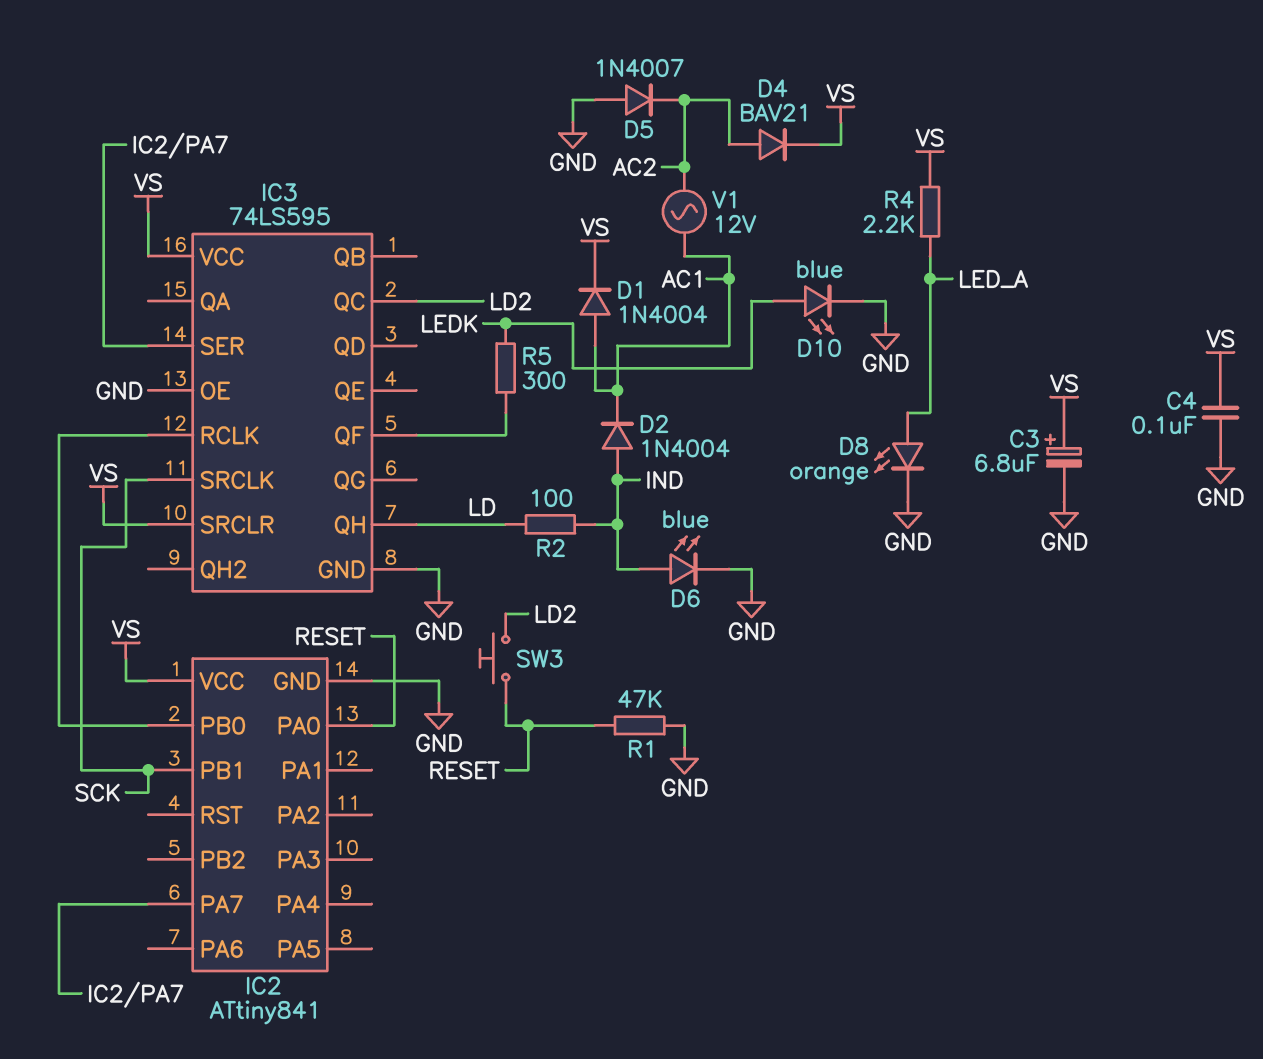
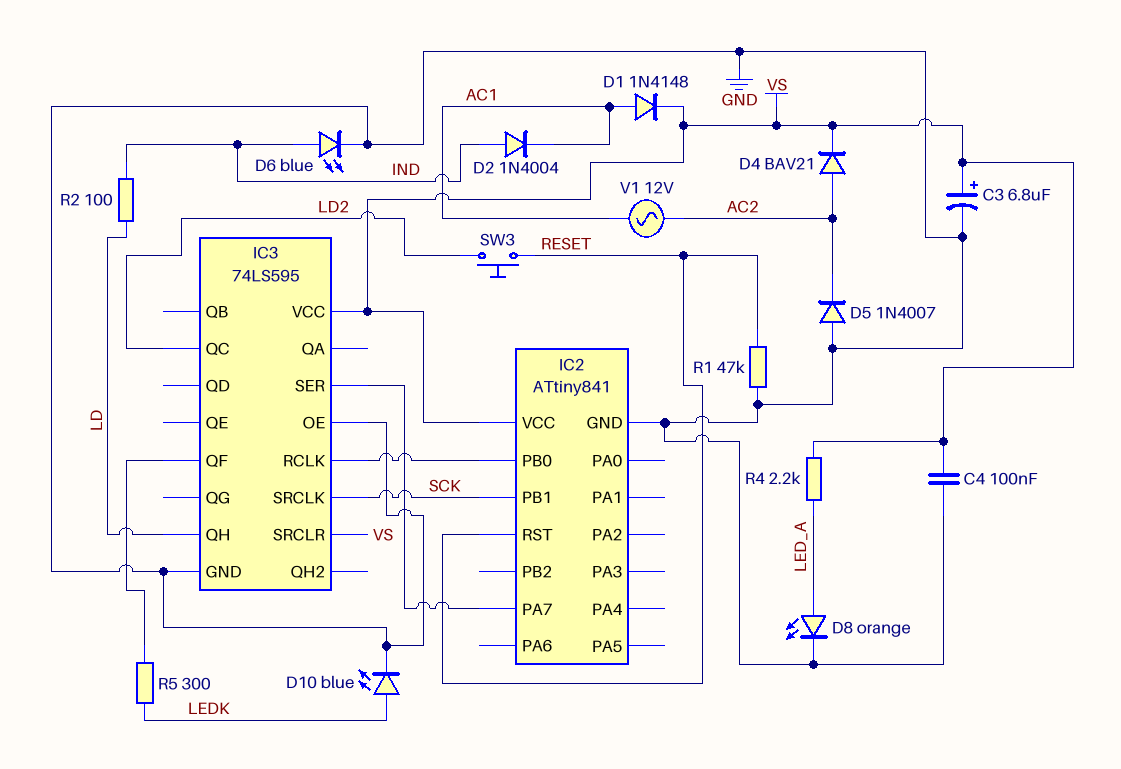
D1: diode 1N4004 (A AC1, K VS) -> diode 1N4148 (A AC1, K VS)
IC2 pin PA0: RESET -> none
IC2 pin RST: none -> RESET

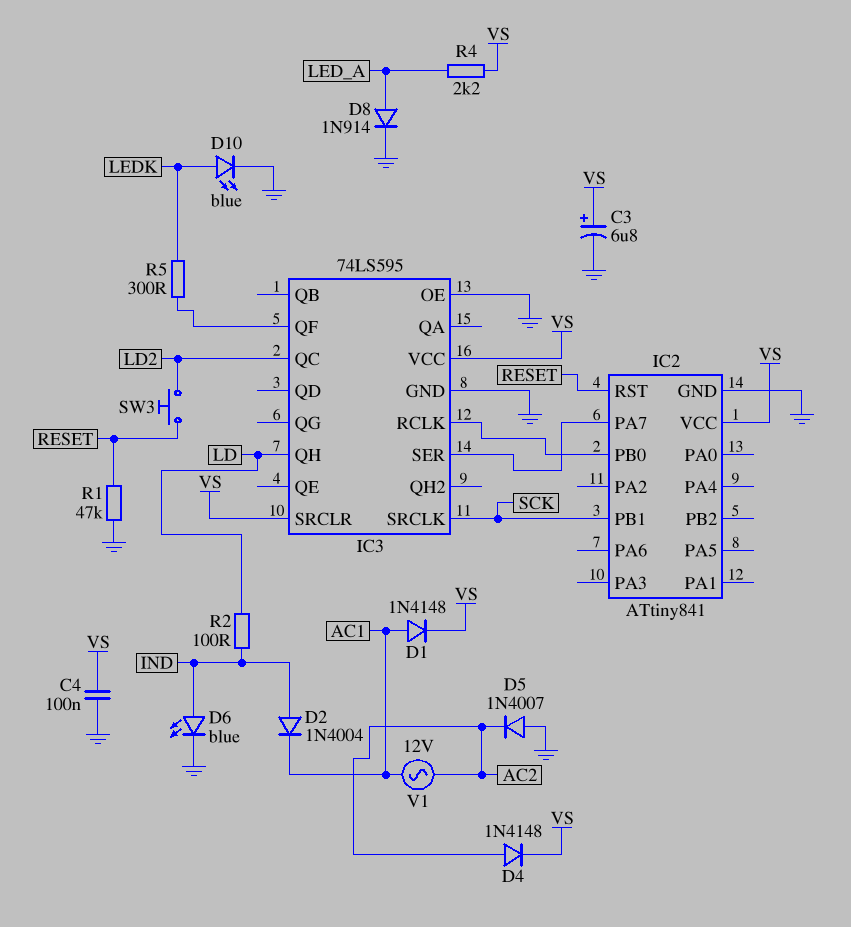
D4: diode BAV21 (A AC2, K VS) -> diode 1N4148 (A AC2, K VS)
D8: LED orange (A LED_A, K GND) -> diode 1N914 (A LED_A, K GND)

